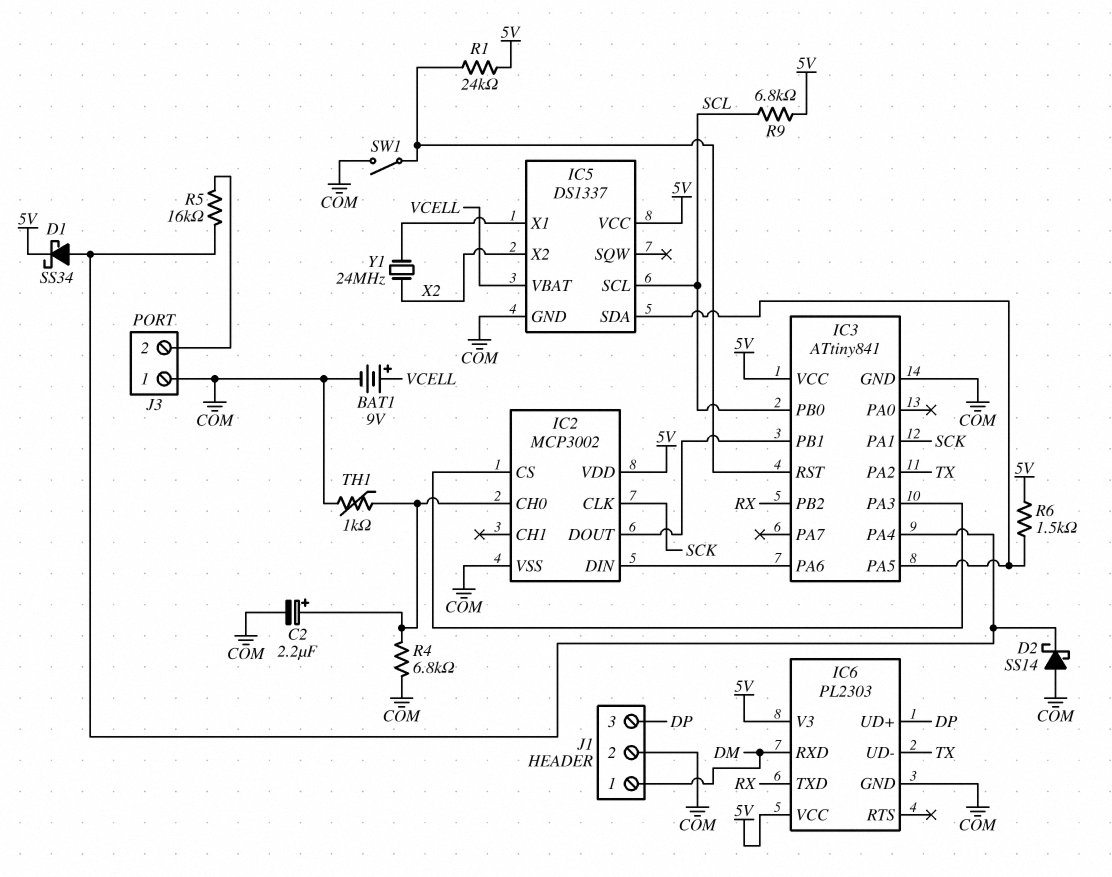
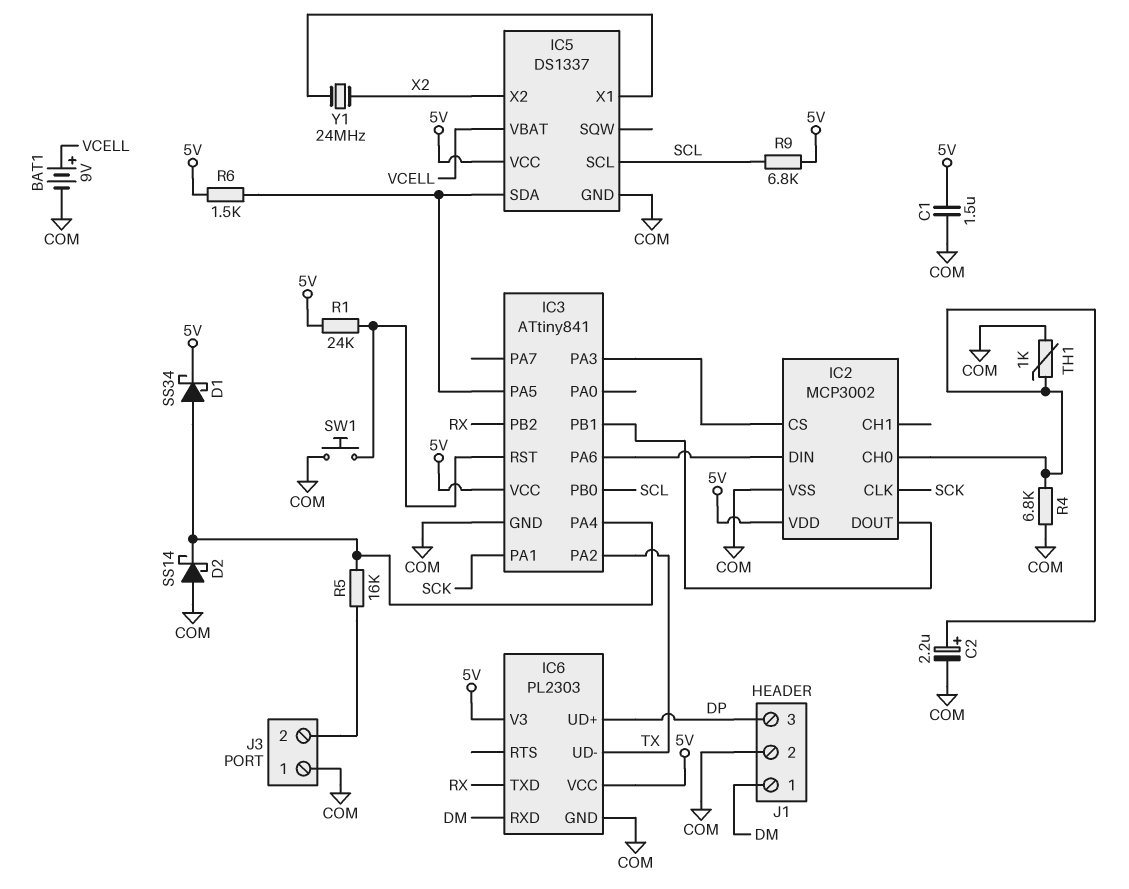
C1: none -> 1.5uF (5V, COM)
SW1: switch (COM, IC3/RST) -> button (COM, IC3/RST)

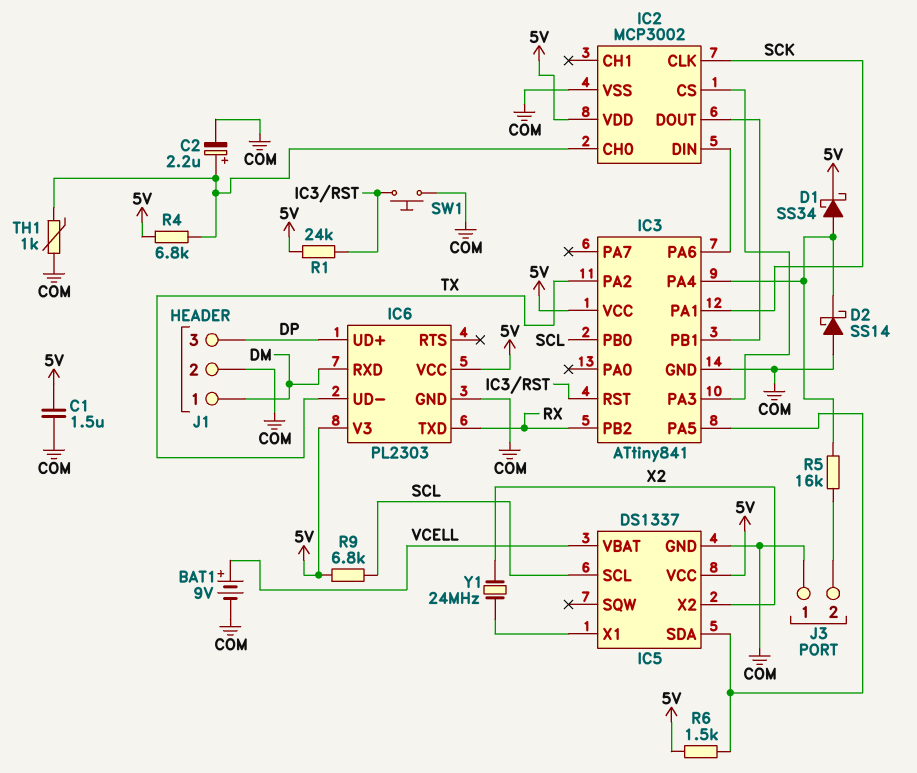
R4: 6.8k (COM, IC2/CH0) -> 6.8k (5V, IC2/CH0)

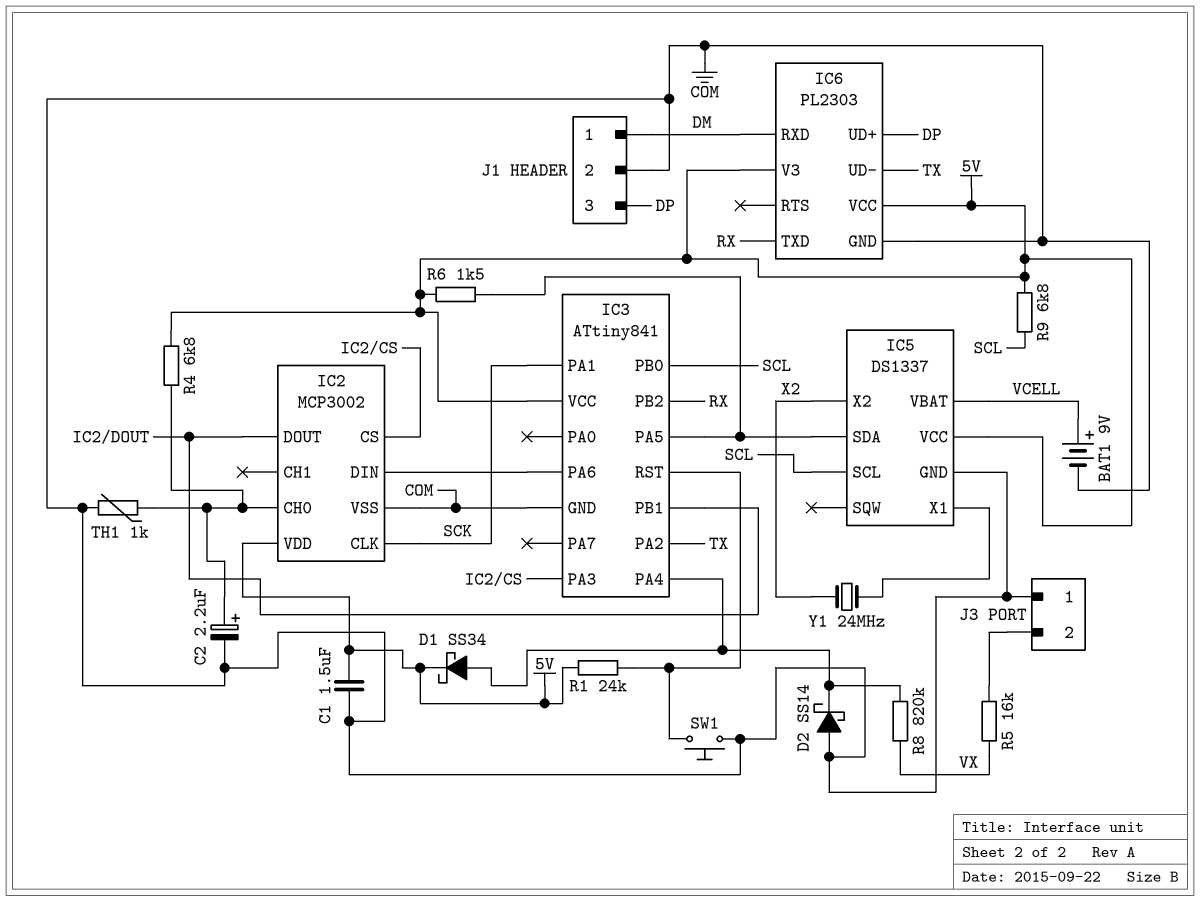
R5: 16k (IC3/PA4, J3/2) -> 16k (J3/2, VX)
R8: none -> 820k (IC3/PA4, VX)

